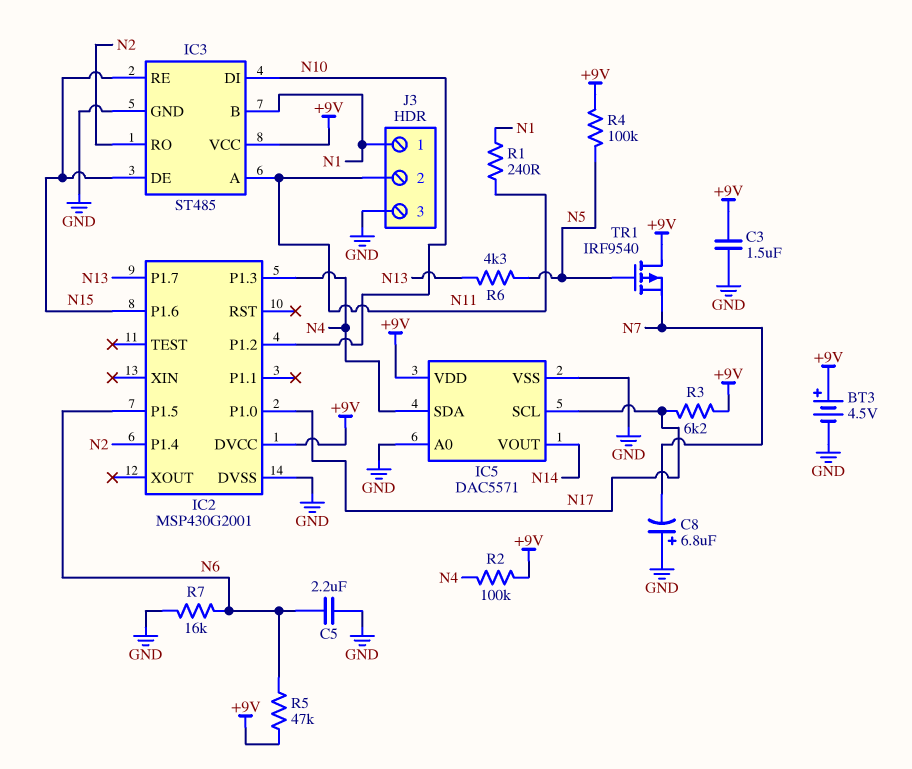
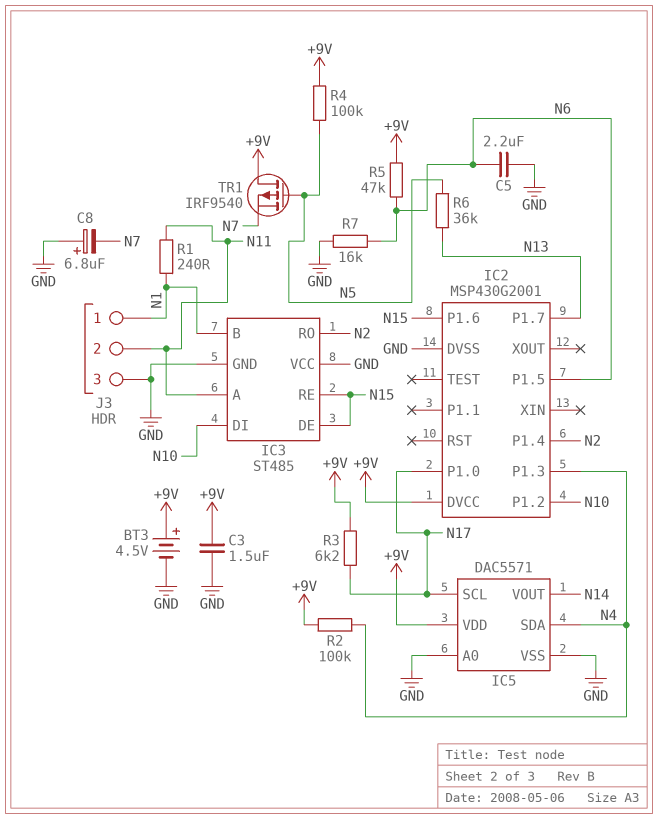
IC3 pin VCC: +9V -> GND
R6: 4.3k (N5, N13) -> 36k (N5, N13)

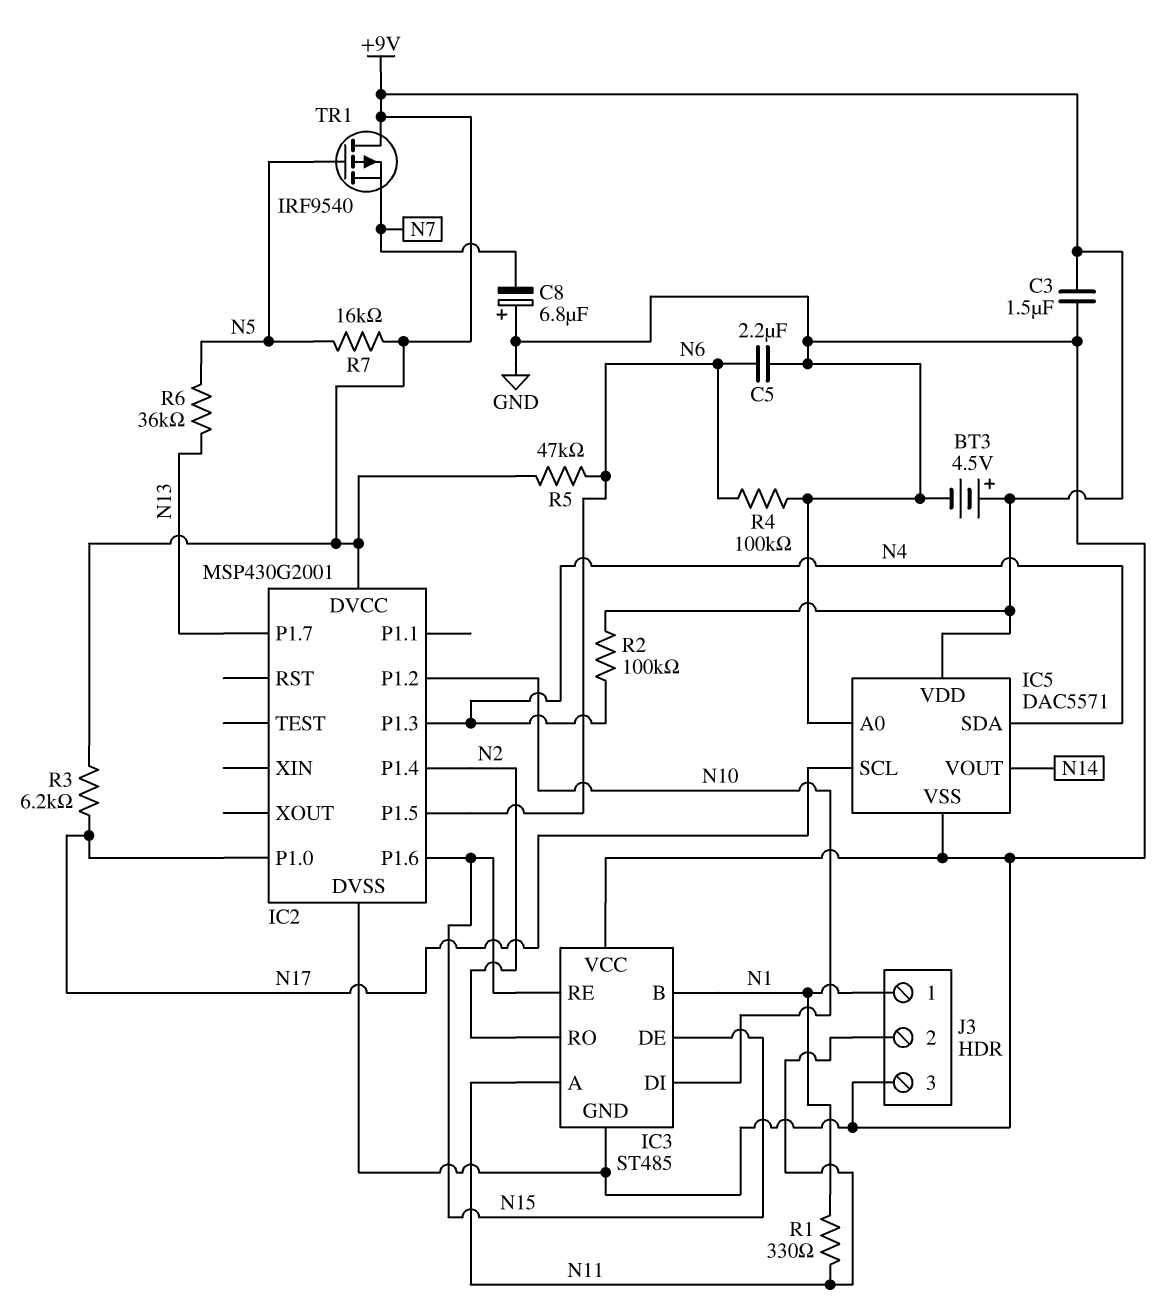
R1: 240 (N1, N11) -> 330 (N1, N11)
R4: 100k (+9V, N5) -> 100k (GND, N6)
R7: 16k (GND, N6) -> 16k (+9V, N5)

